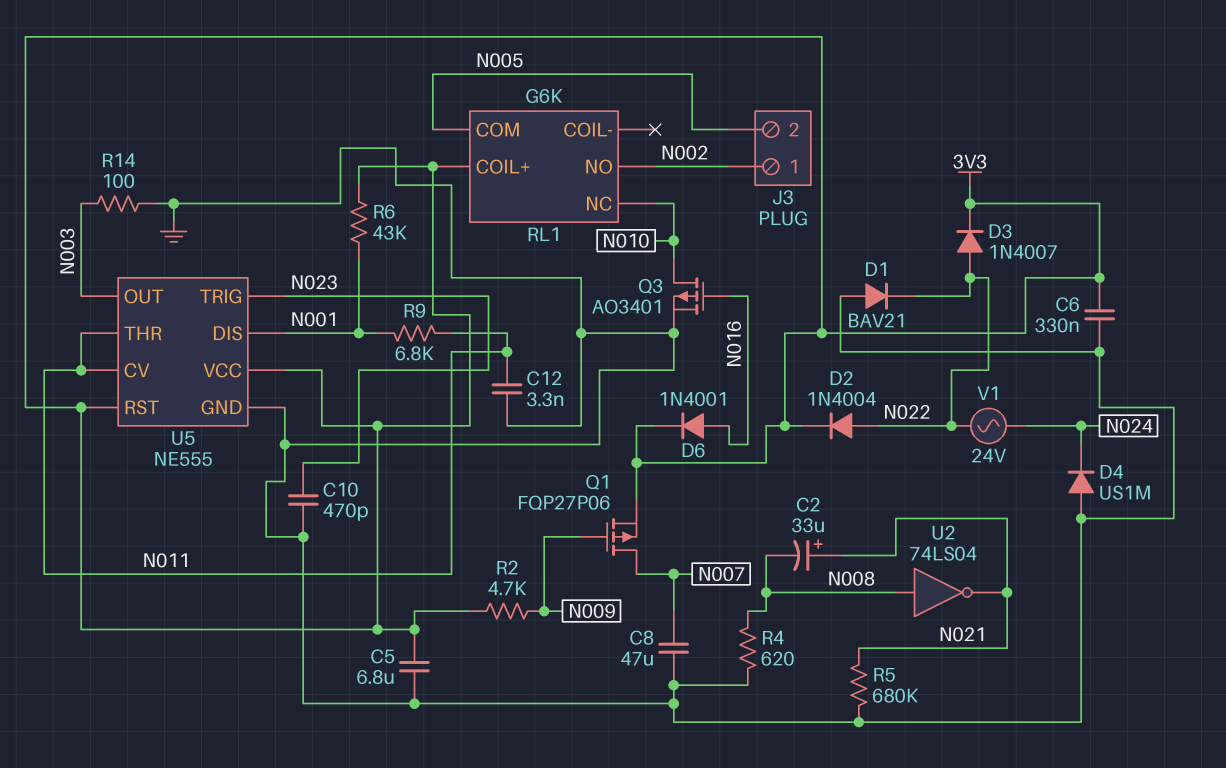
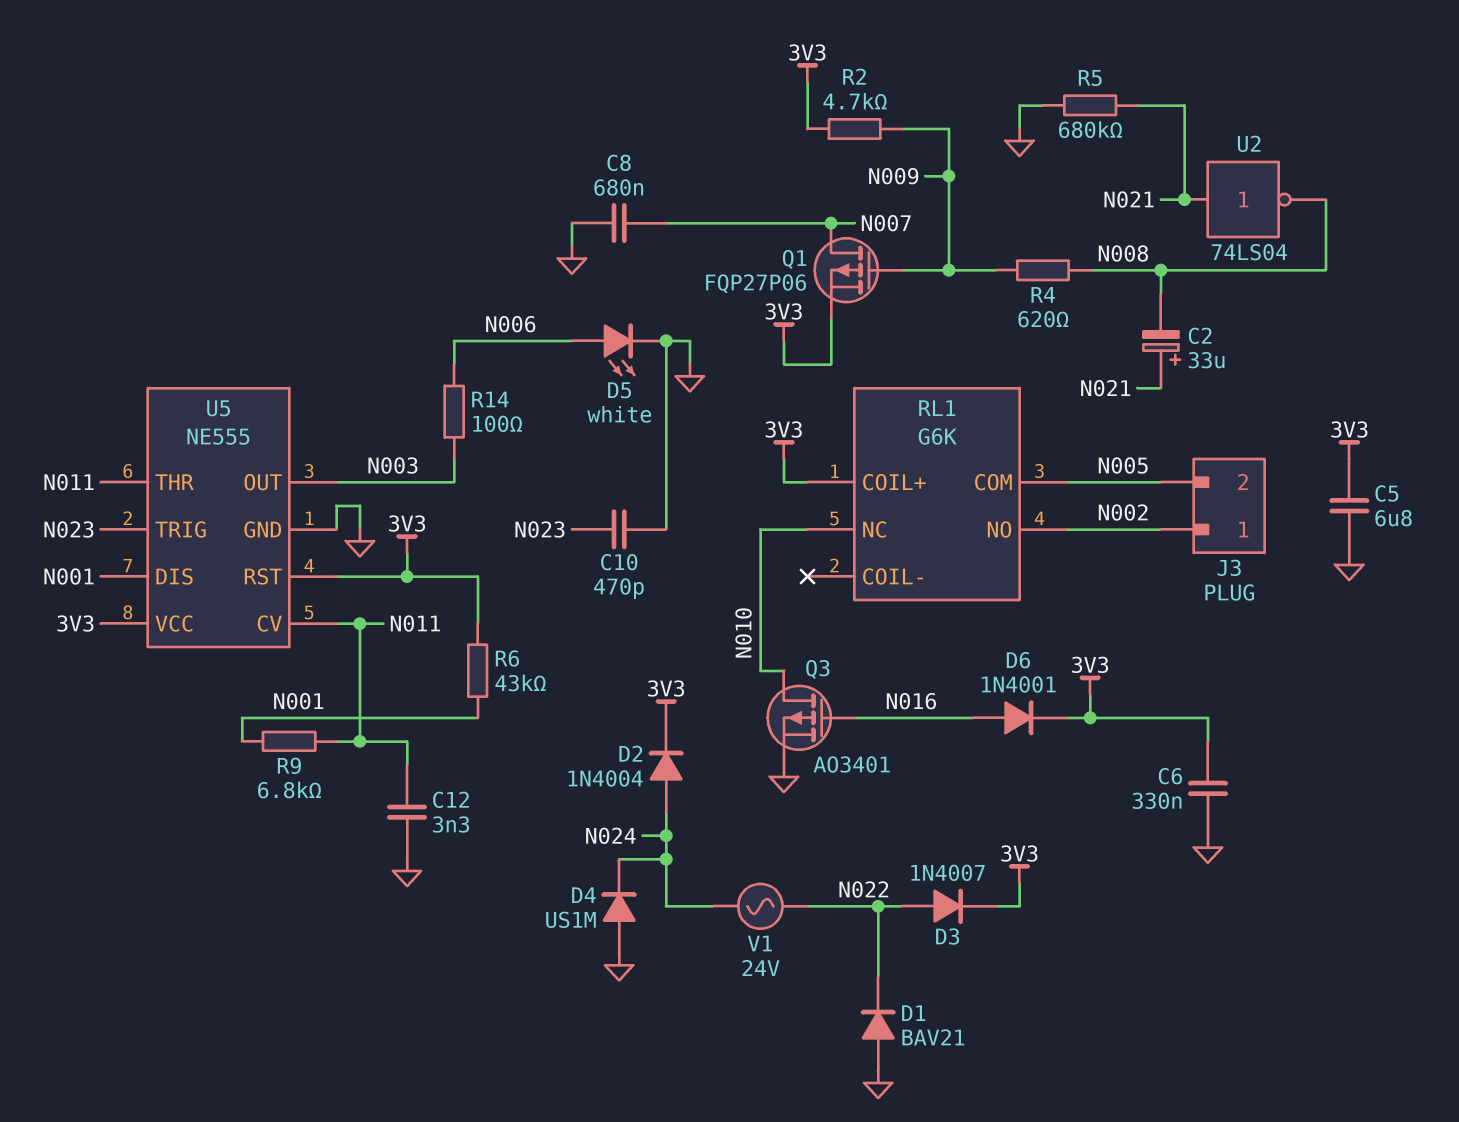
C8: 47uF (GND, N007) -> 680nF (GND, N007)
D2: diode 1N4004 (A N022, K 3V3) -> diode 1N4004 (A N024, K 3V3)
D5: none -> LED white (A N006, K GND)
R4: 620 (GND, N008) -> 620 (N008, N009)
R14: 100 (GND, N003) -> 100 (N003, N006)
U2: NOT 74LS04 (in N008, out N021) -> NOT 74LS04 (in N021, out N008)

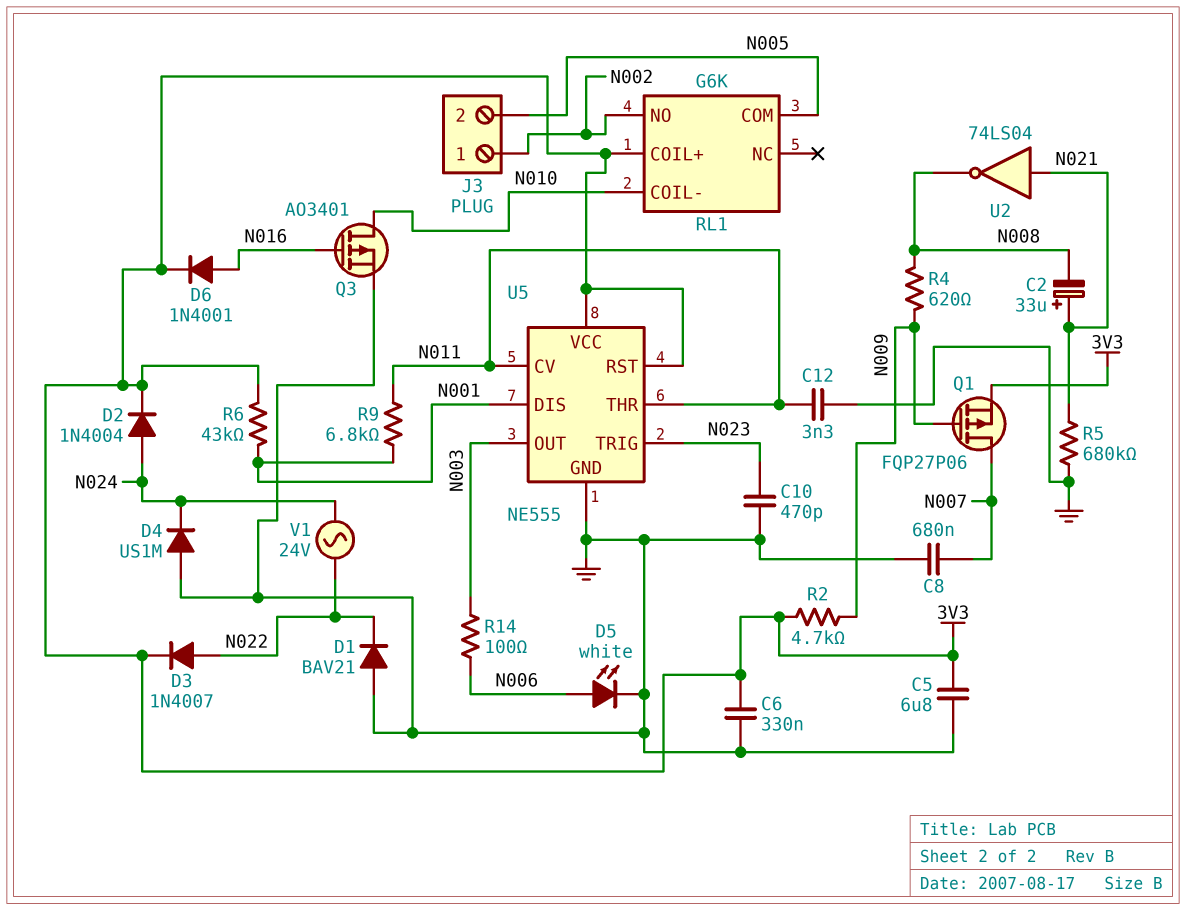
RL1 pin COIL-: none -> N010
RL1 pin NC: N010 -> none

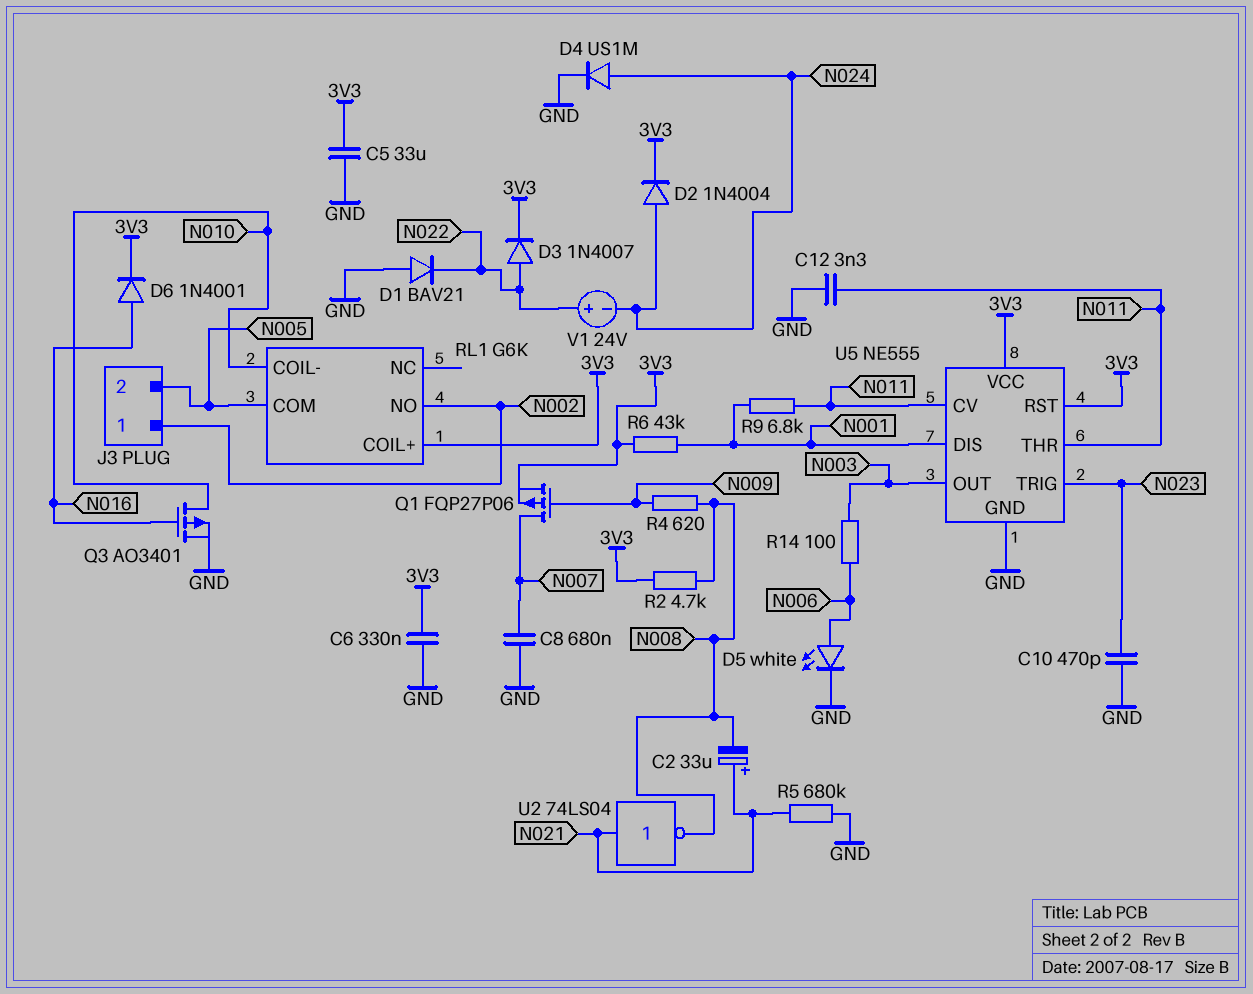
C5: 6.8uF (3V3, GND) -> 33uF (3V3, GND)
D4: diode US1M (A GND, K N024) -> diode US1M (A N024, K GND)
R2: 4.7k (3V3, N009) -> 4.7k (3V3, N008)
V1: AC 24V (N022, N024) -> 24V (plus N022, minus N024)

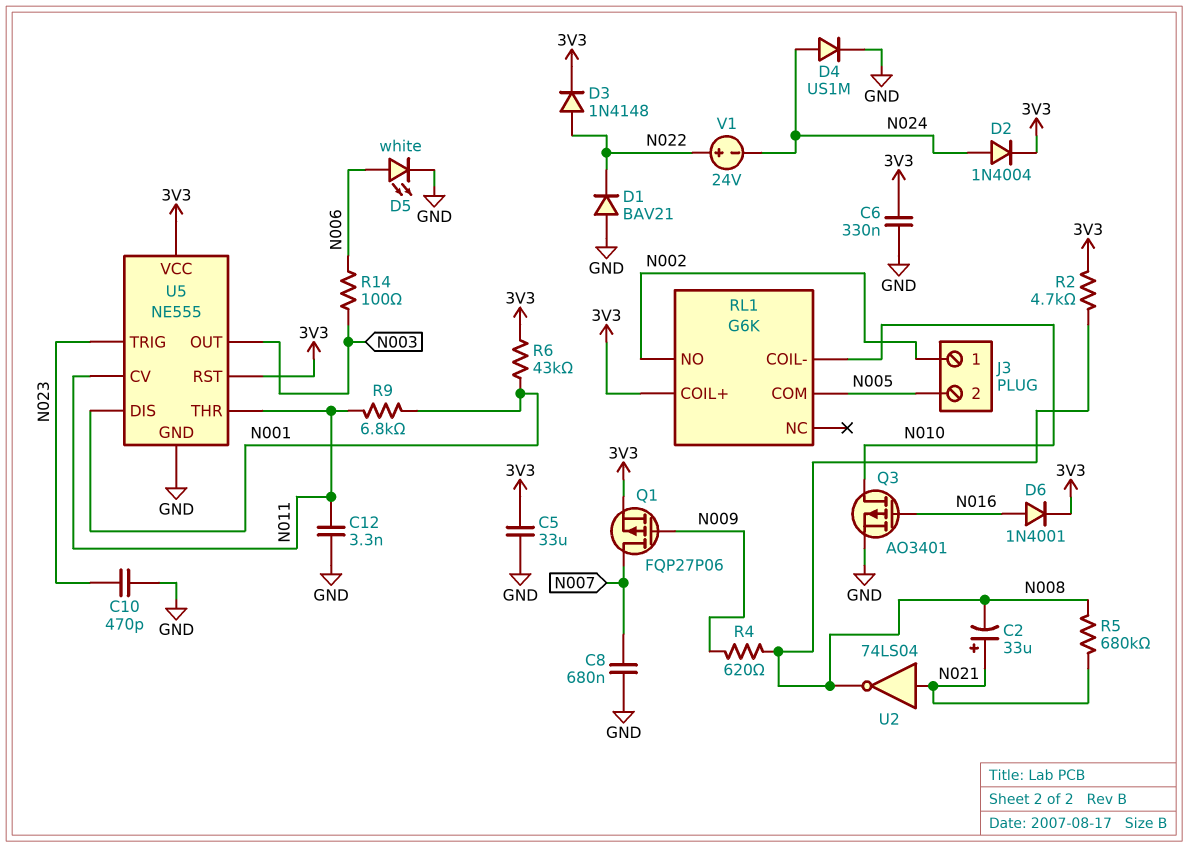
D3: diode 1N4007 (A N022, K 3V3) -> diode 1N4148 (A N022, K 3V3)
R5: 680k (GND, N021) -> 680k (N008, N021)

